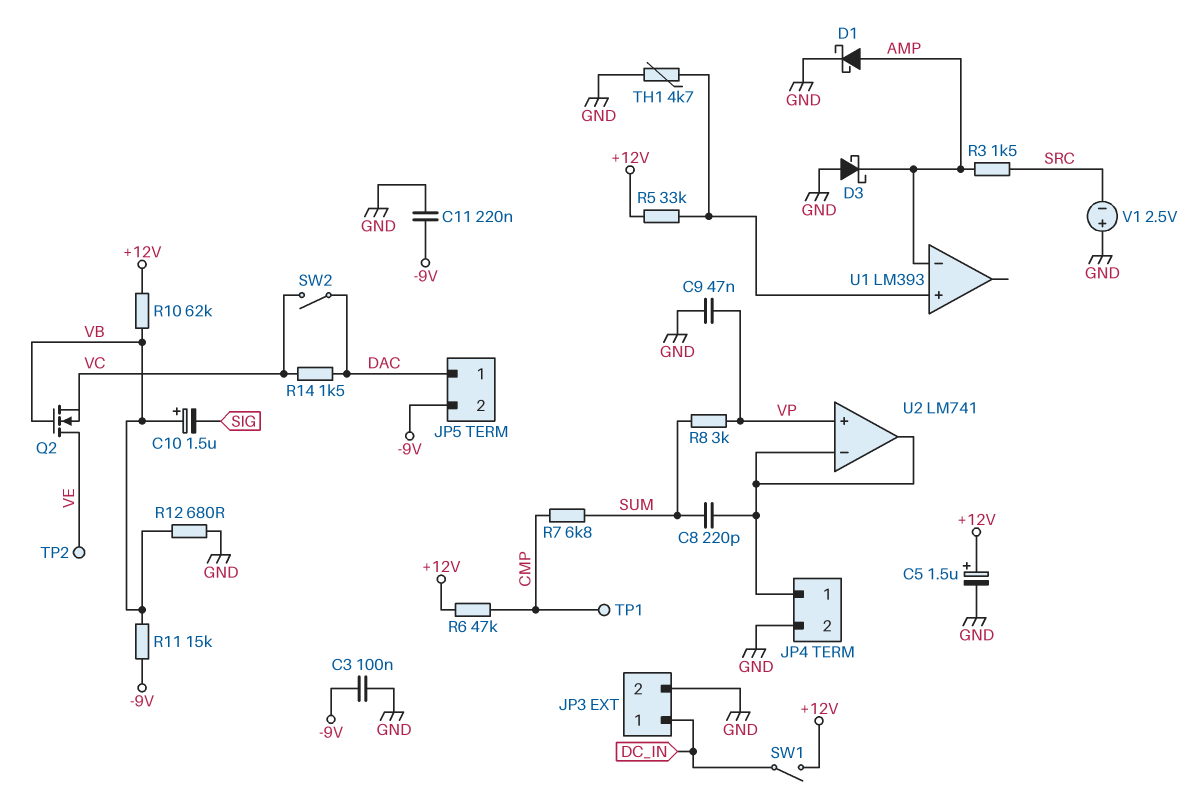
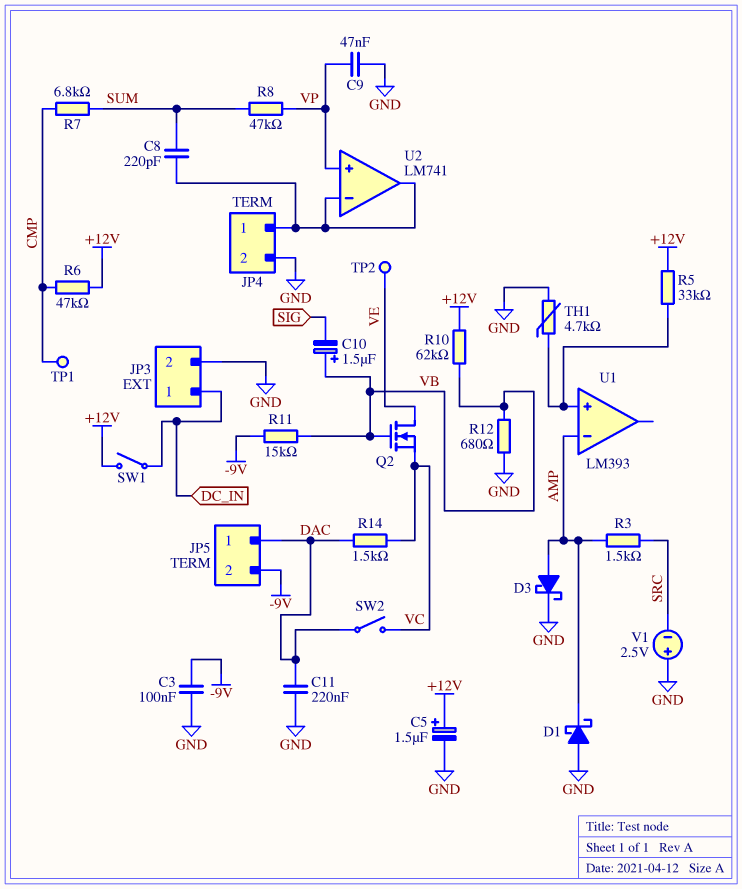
C11: 220nF (-9V, GND) -> 220nF (DAC, GND)
D1: schottky (A AMP, K GND) -> schottky (A GND, K AMP)
D3: schottky (A GND, K AMP) -> schottky (A AMP, K GND)
R8: 3k (SUM, VP) -> 47k (SUM, VP)

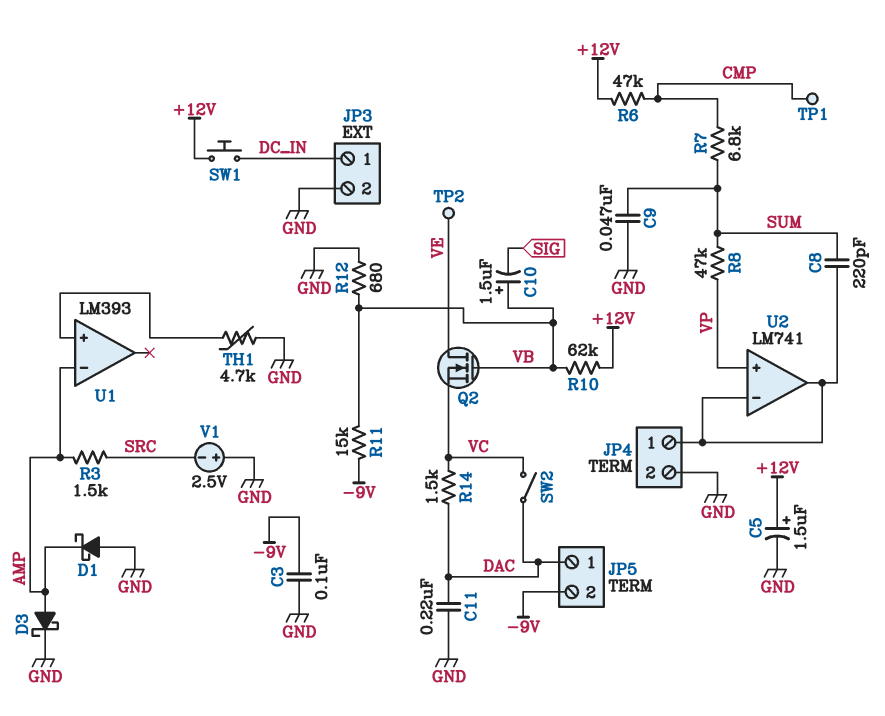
C9: 47nF (GND, VP) -> 47nF (GND, SUM)
R5: 33k (+12V, U1/in+) -> none
SW1: switch (+12V, DC_IN) -> button (+12V, DC_IN)

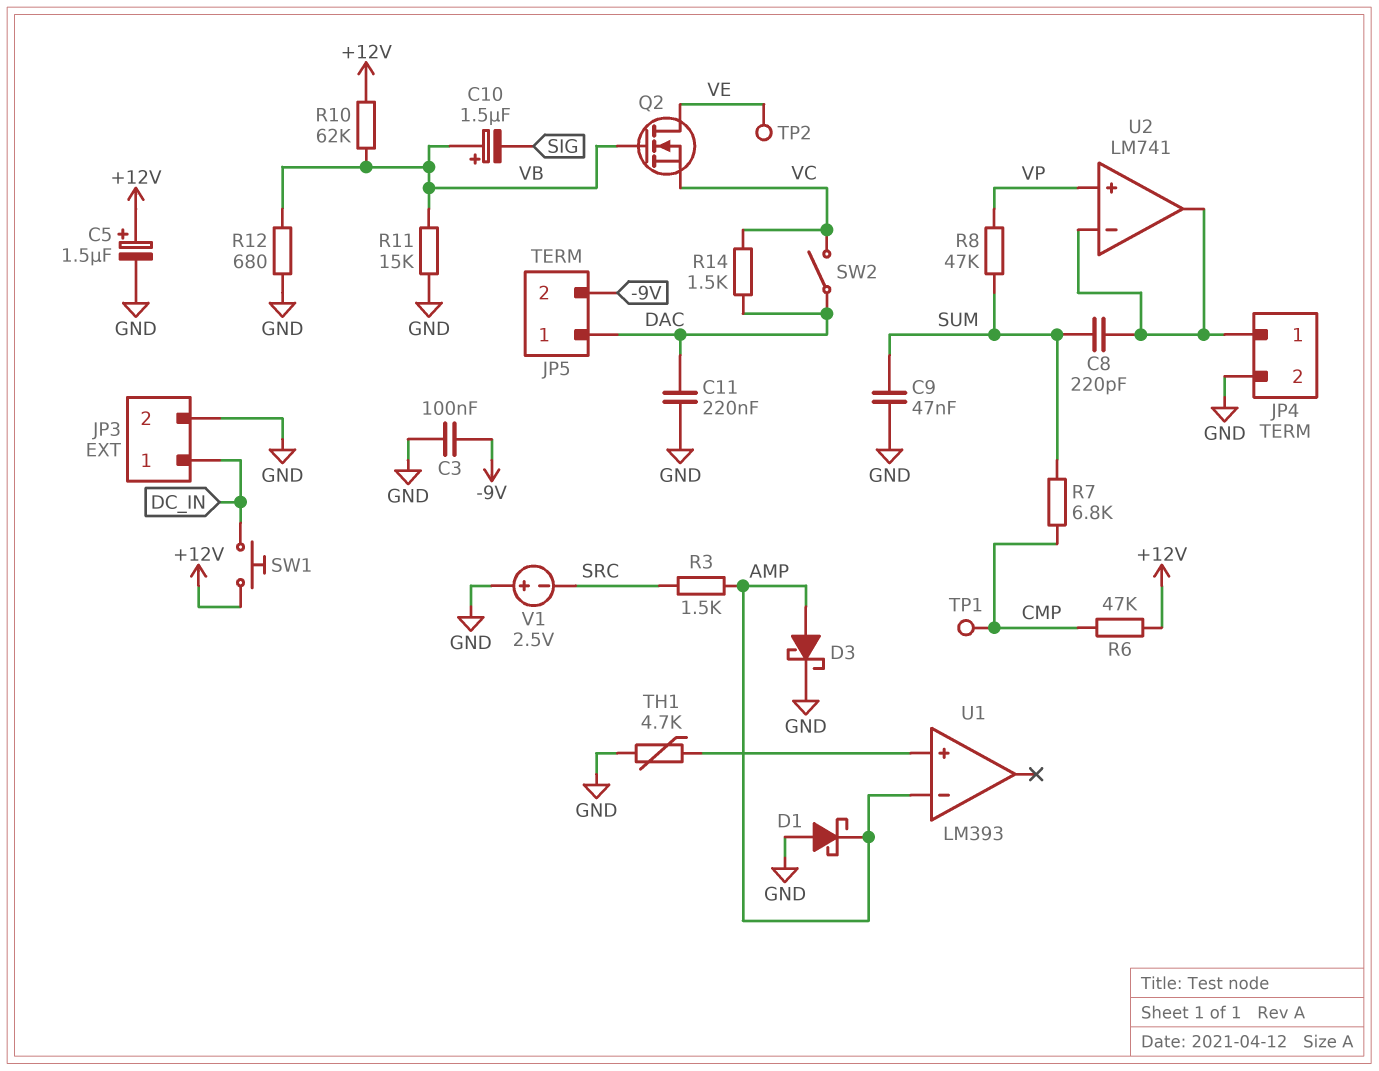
R11: 15k (-9V, VB) -> 15k (GND, VB)

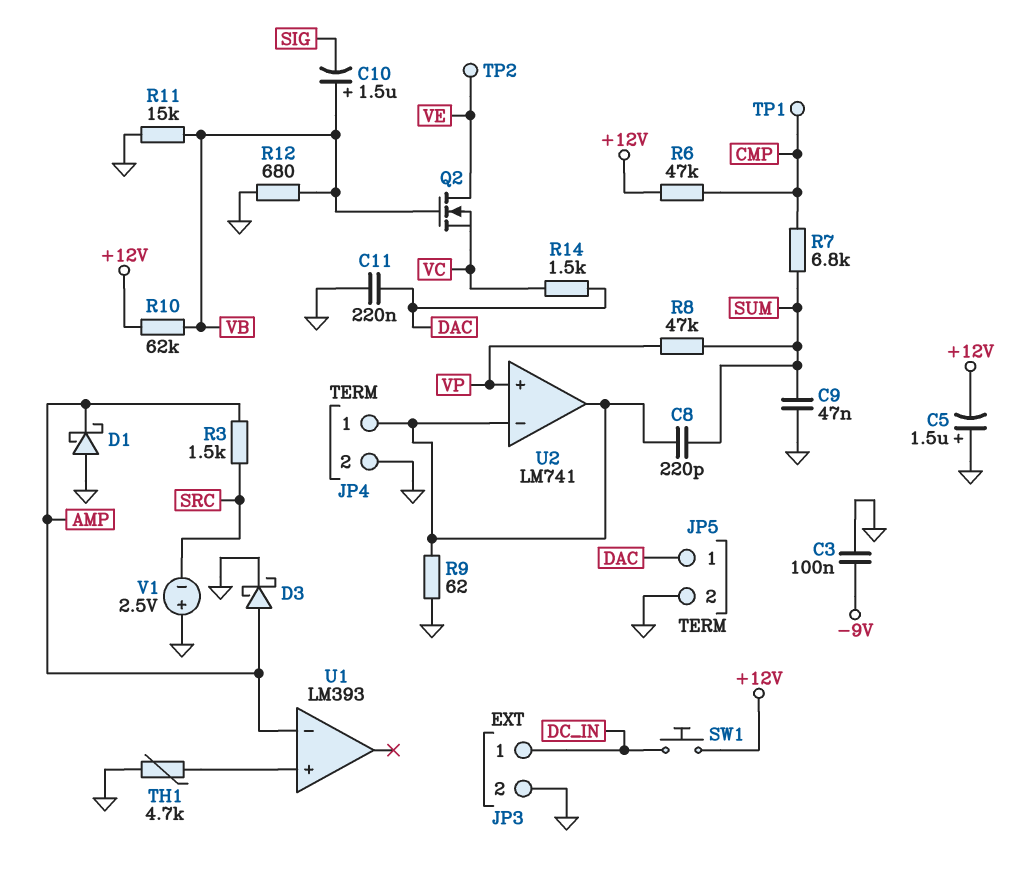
C5: 1.5uF (plus +12V, minus GND) -> 1.5uF (plus GND, minus +12V)
JP5 pin 2: -9V -> GND
R9: none -> 62 (GND, JP4/1)
SW2: switch (DAC, VC) -> none

